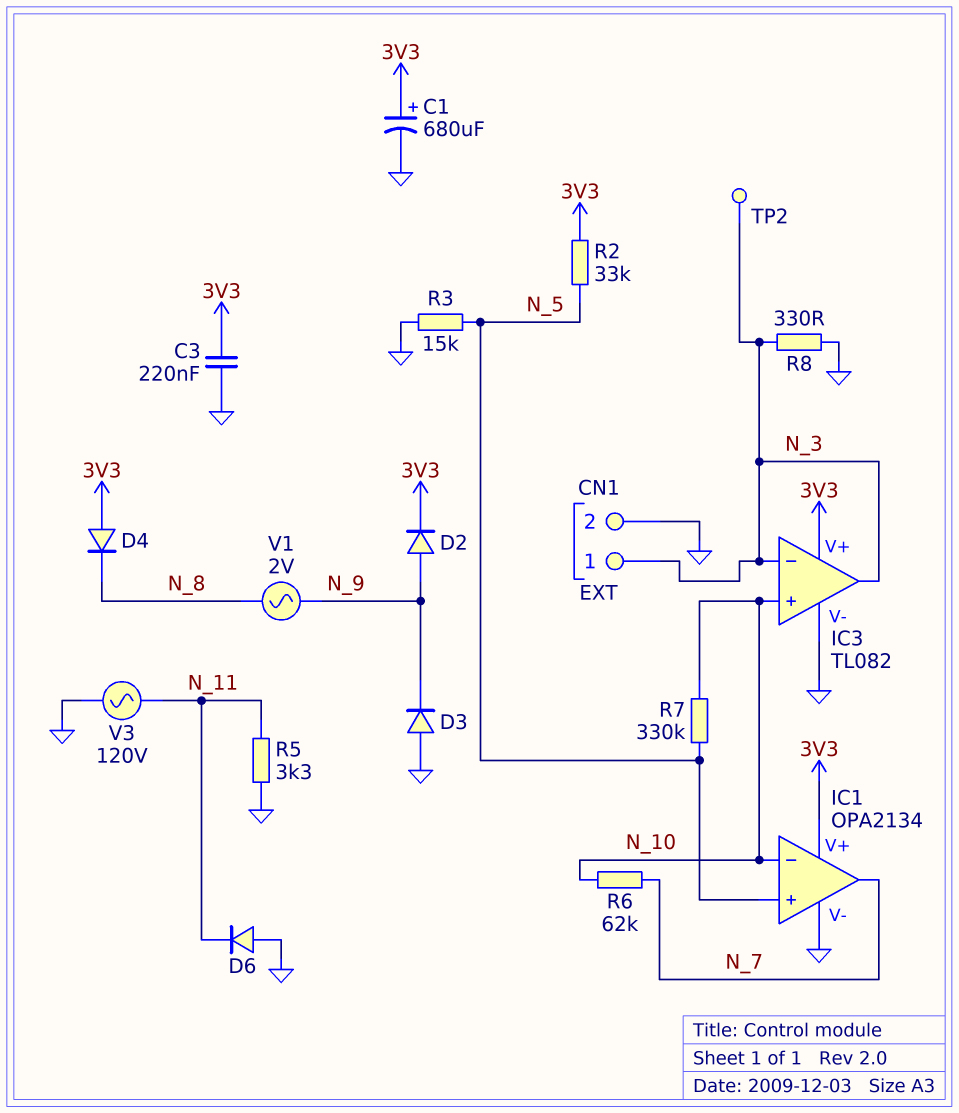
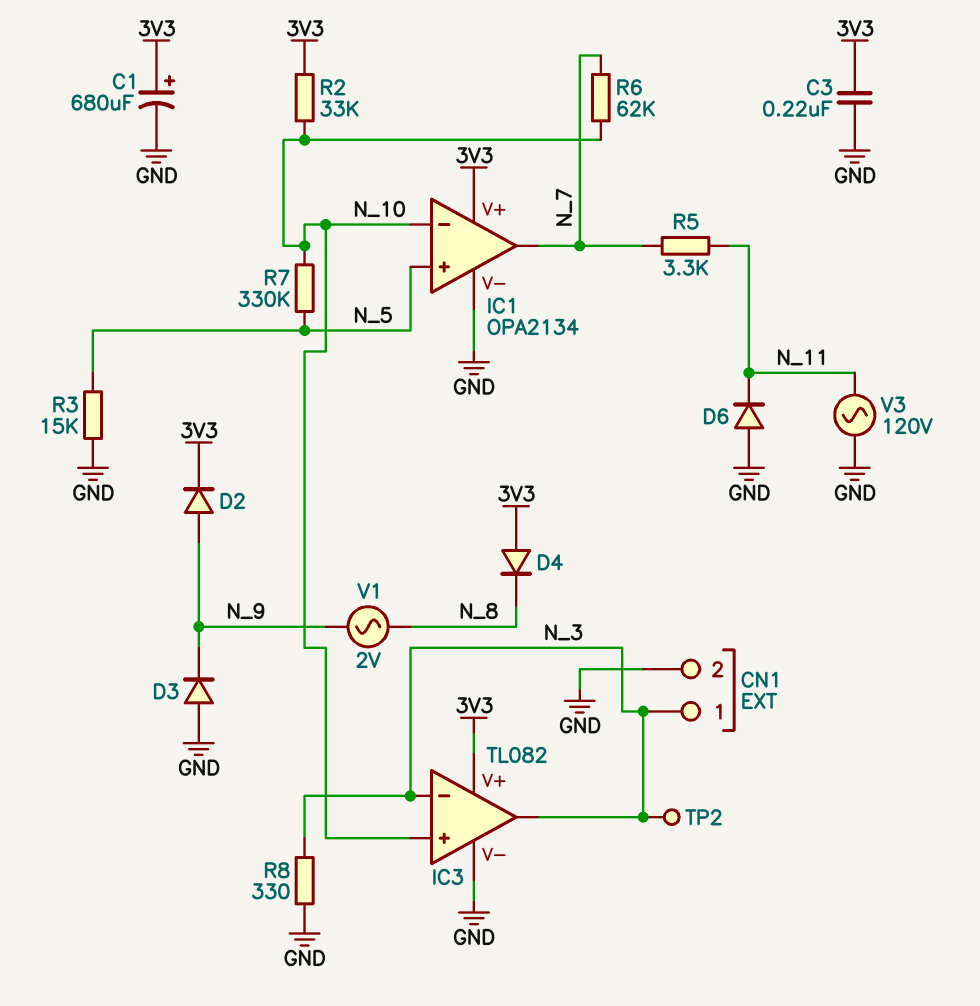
R2: 33k (3V3, N_5) -> 33k (3V3, N_10)
R5: 3.3k (GND, N_11) -> 3.3k (N_7, N_11)

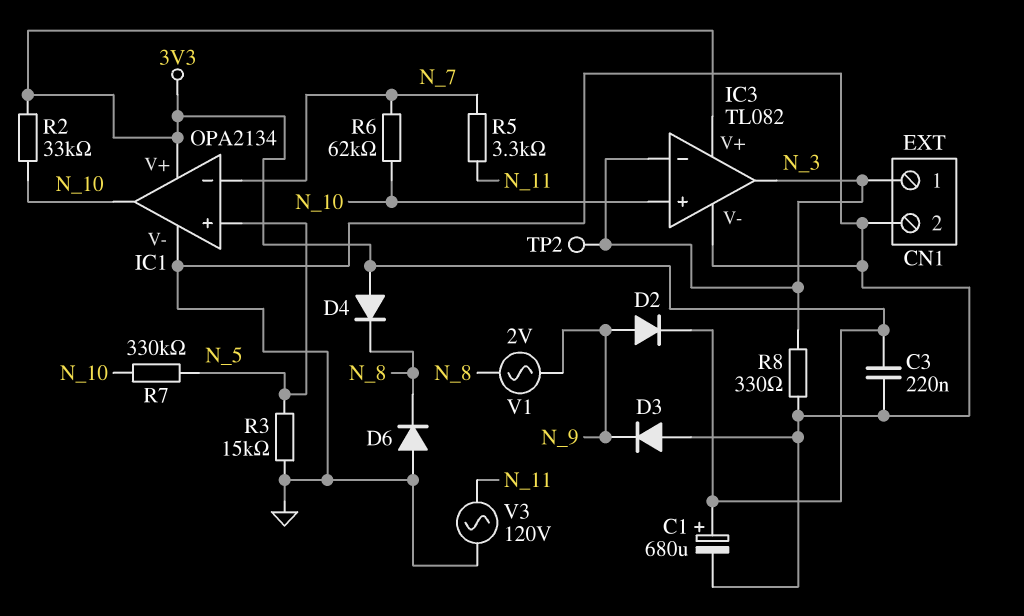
D6: diode (A GND, K N_11) -> diode (A GND, K N_8)
IC1 pin in-: N_10 -> N_7
IC1 pin out: N_7 -> N_10

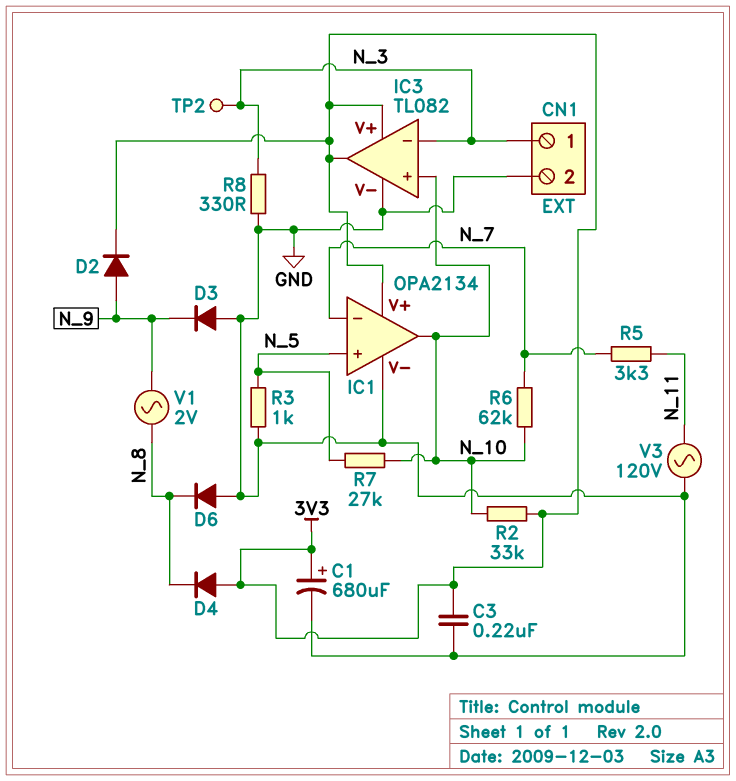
IC3 pin out: N_3 -> 3V3
R3: 15k (GND, N_5) -> 1k (GND, N_5)
R7: 330k (N_5, N_10) -> 27k (N_5, N_10)

